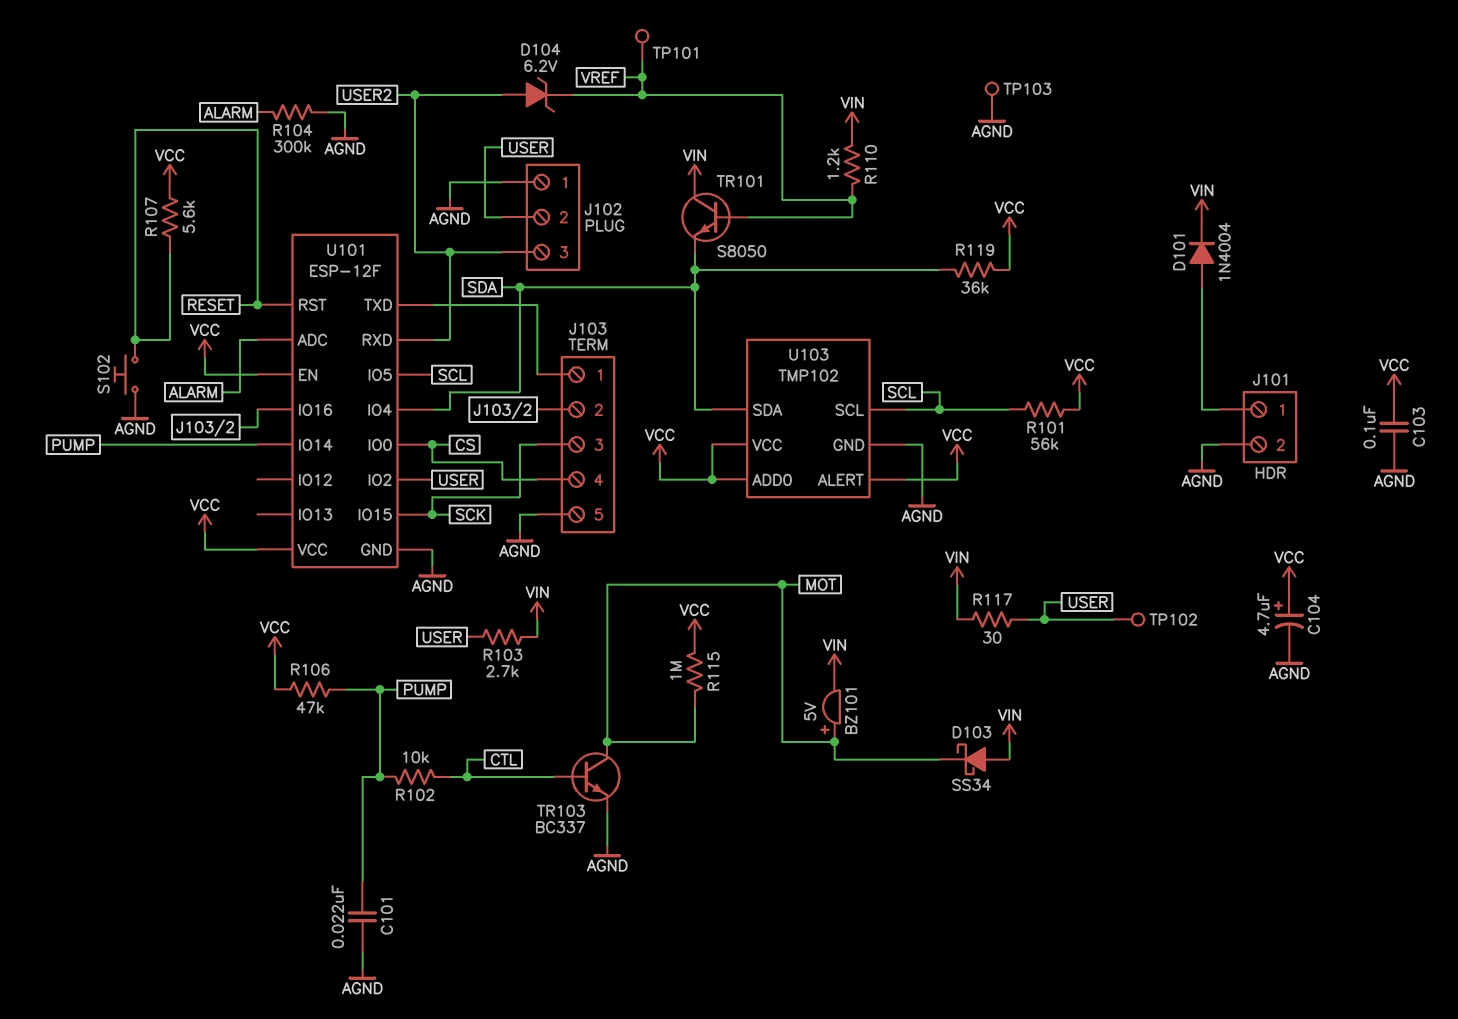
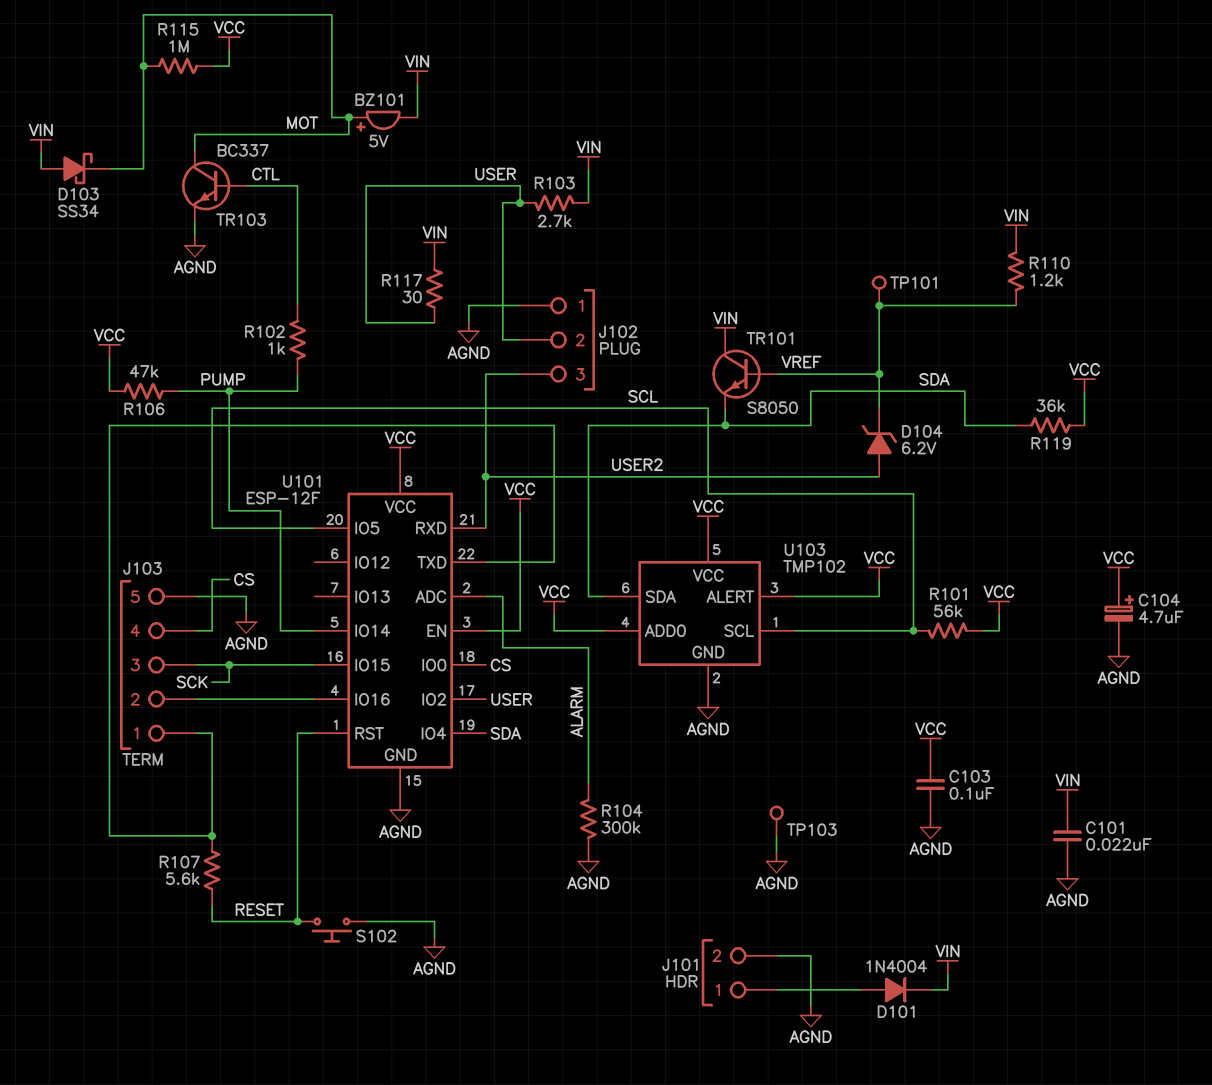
C101: 22nF (AGND, PUMP) -> 22nF (AGND, VIN)
R102: 10k (CTL, PUMP) -> 1k (CTL, PUMP)
R107: 5.6k (RESET, VCC) -> 5.6k (J103/1, RESET)
TP102: test point (USER) -> none

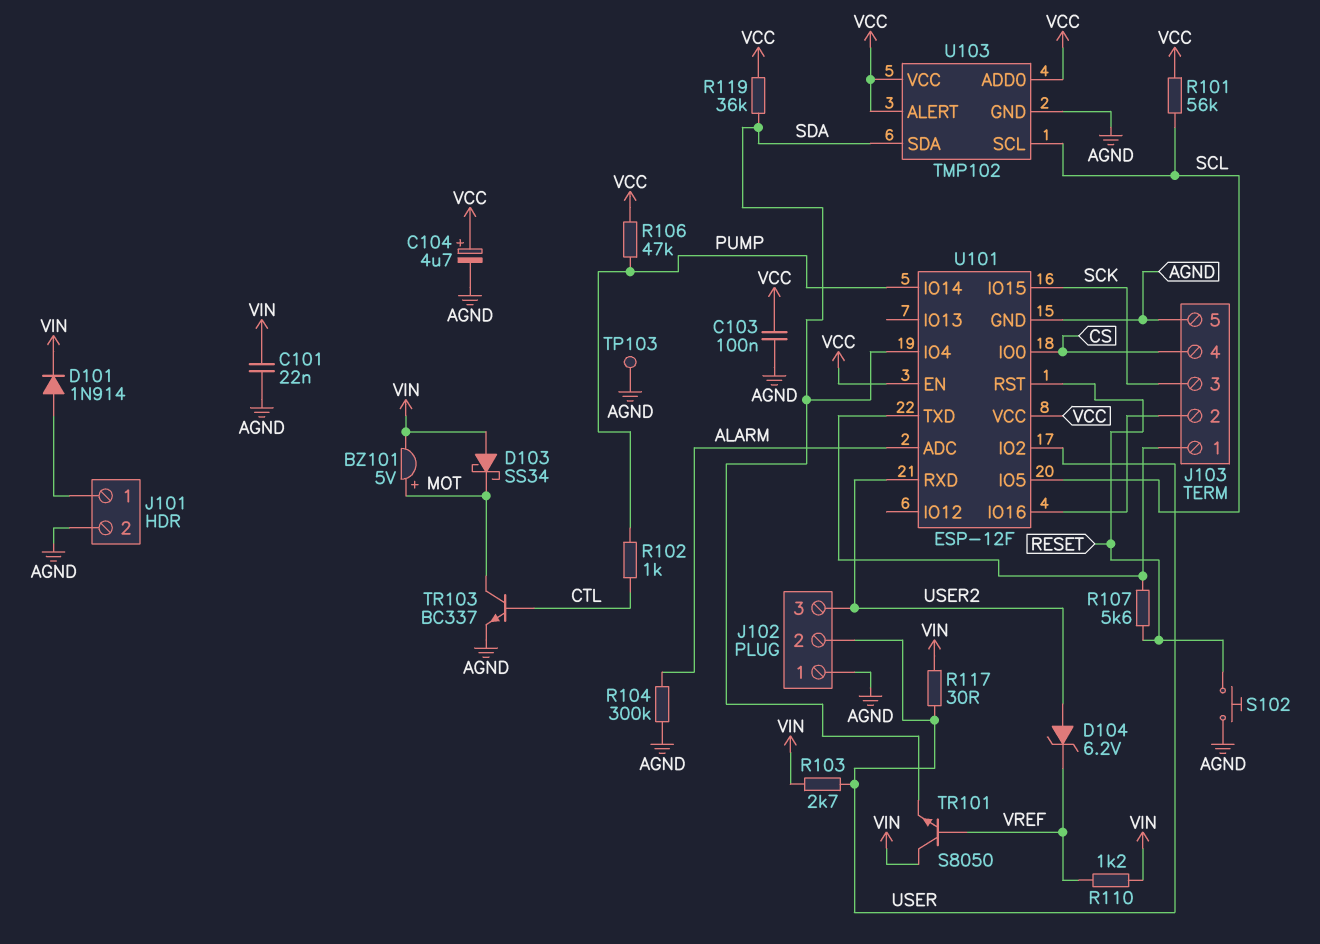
D101: diode 1N4004 (A J101/1, K VIN) -> diode 1N914 (A J101/1, K VIN)
R115: 1M (MOT, VCC) -> none
TP101: test point (VREF) -> none

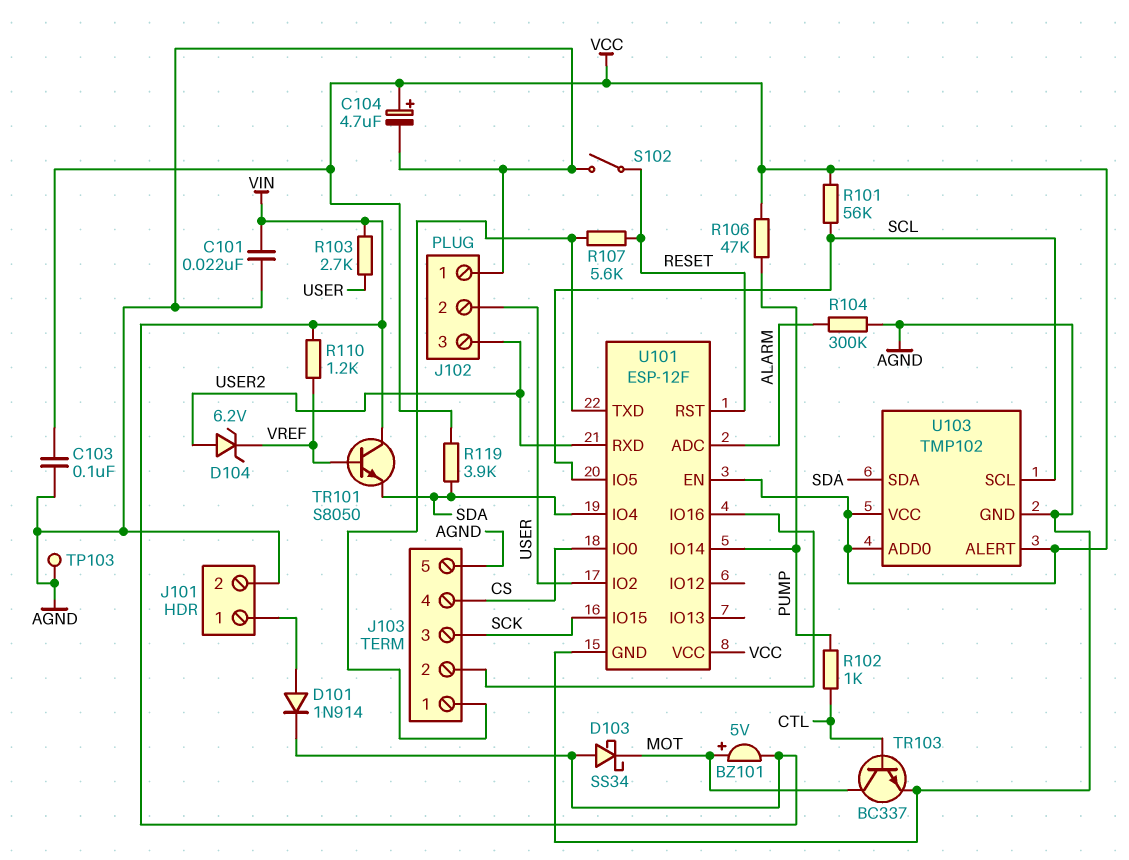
R117: 30 (USER, VIN) -> none
R119: 36k (SDA, VCC) -> 3.9k (SDA, VCC)
S102: button (AGND, RESET) -> switch (AGND, RESET)

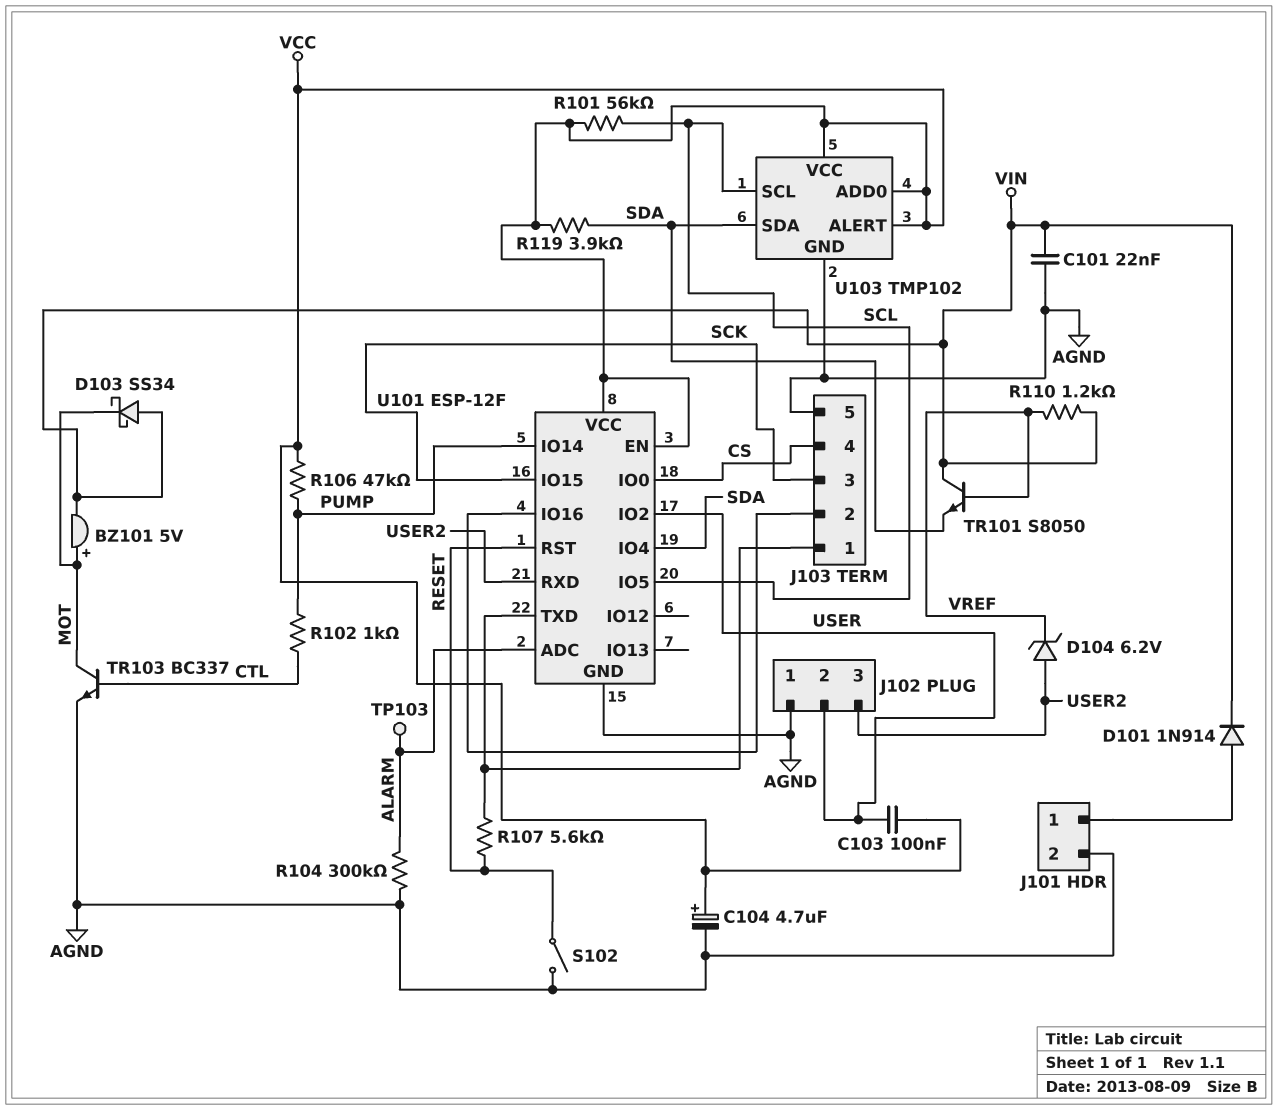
C103: 100nF (AGND, VCC) -> 100nF (USER, VCC)
R103: 2.7k (USER, VIN) -> none
TP103: test point (AGND) -> test point (ALARM)

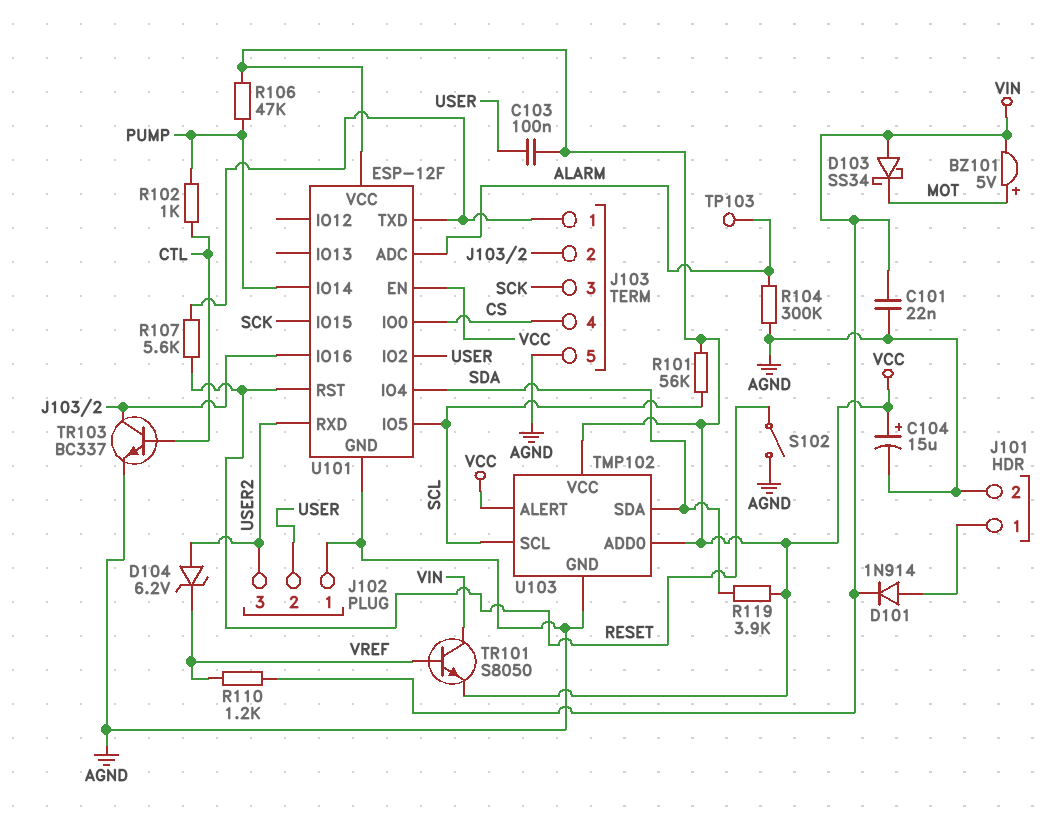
C104: 4.7uF (plus VCC, minus AGND) -> 15uF (plus VCC, minus AGND)
TR101: NPN S8050 (B VREF, C VIN, E SDA) -> NPN S8050 (B VREF, C VIN, E VCC)
TR103: NPN BC337 (B CTL, C MOT, E AGND) -> NPN BC337 (B CTL, C J103/2, E AGND)

